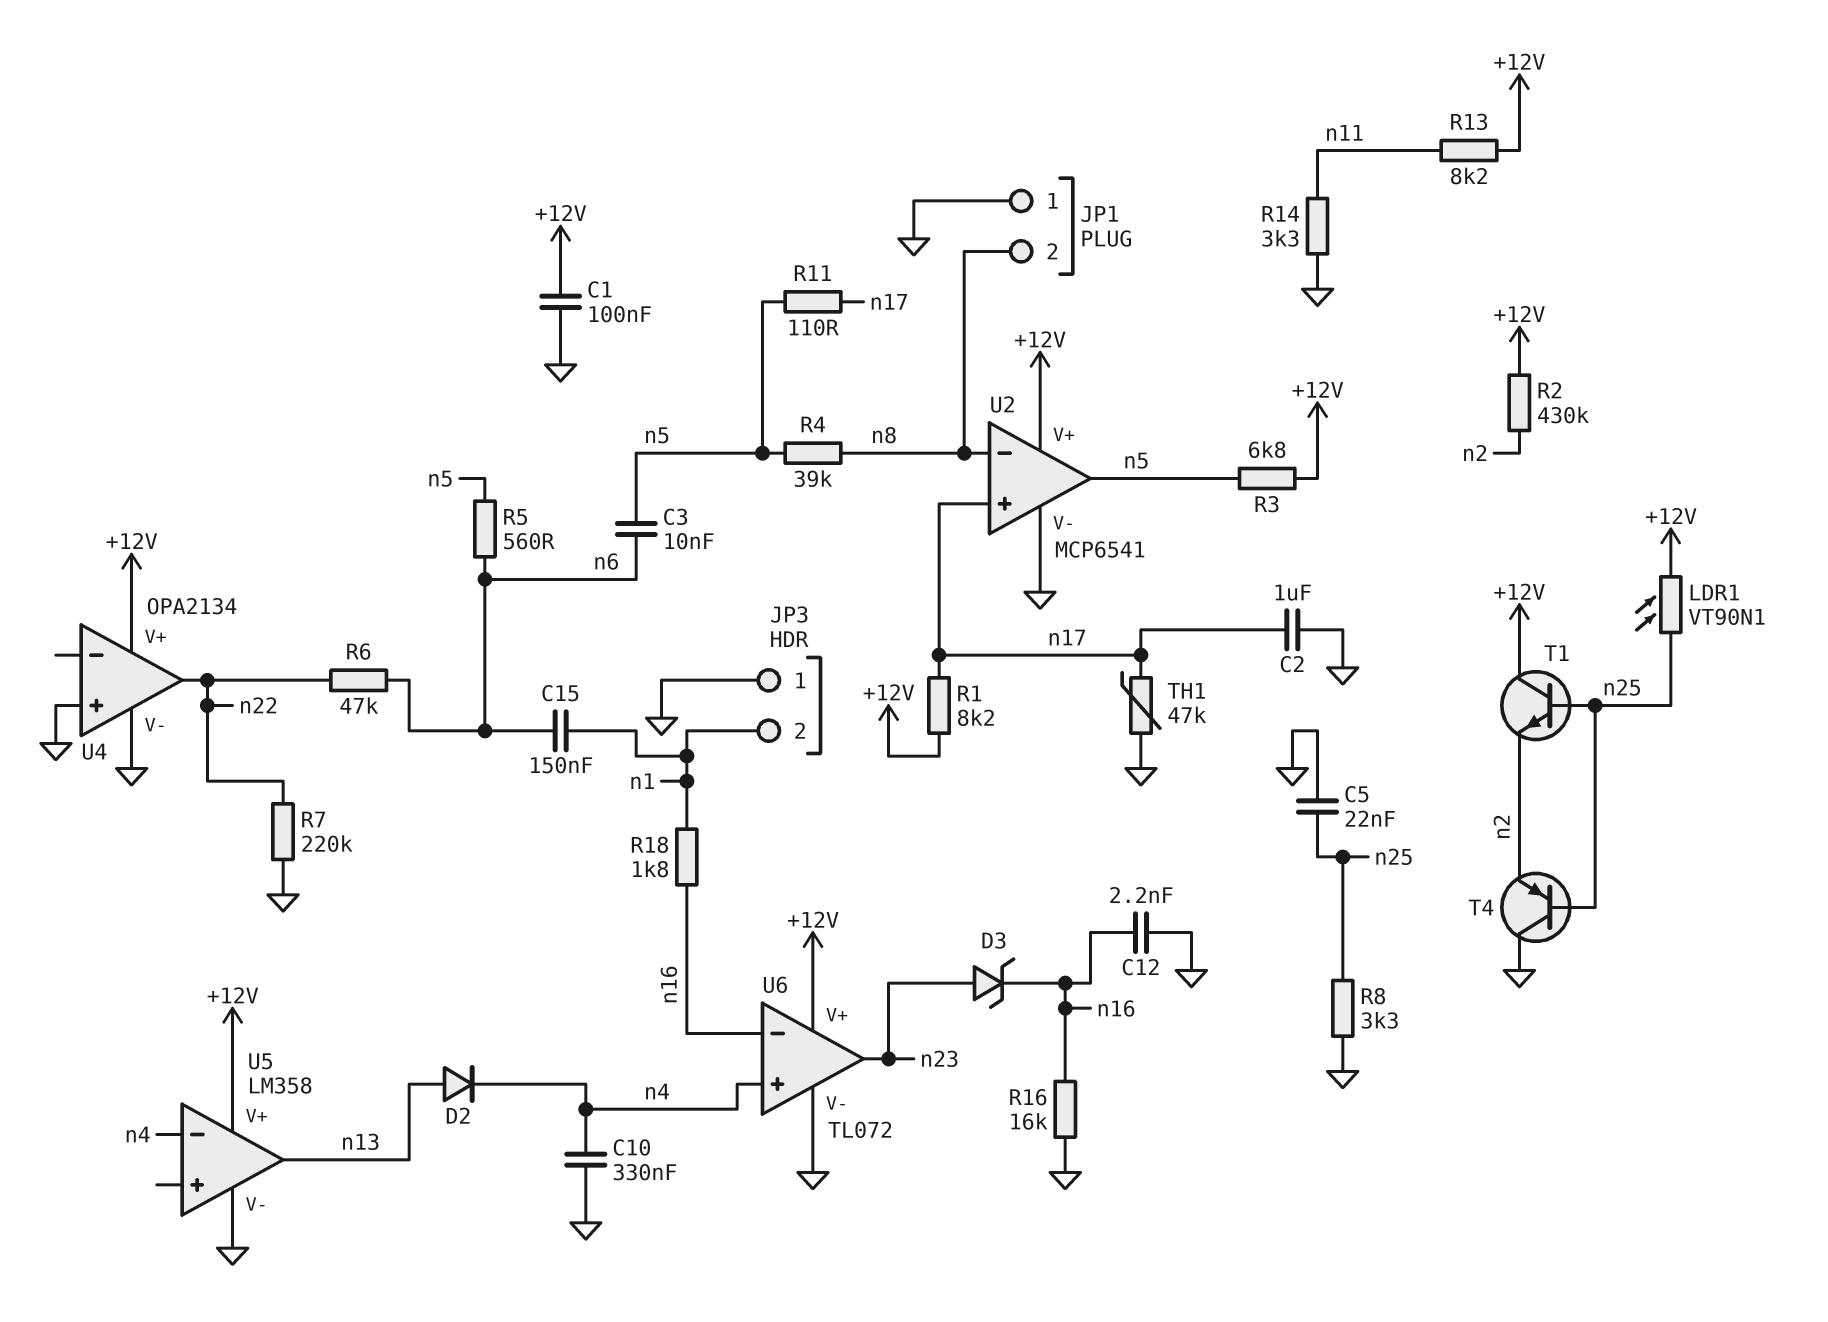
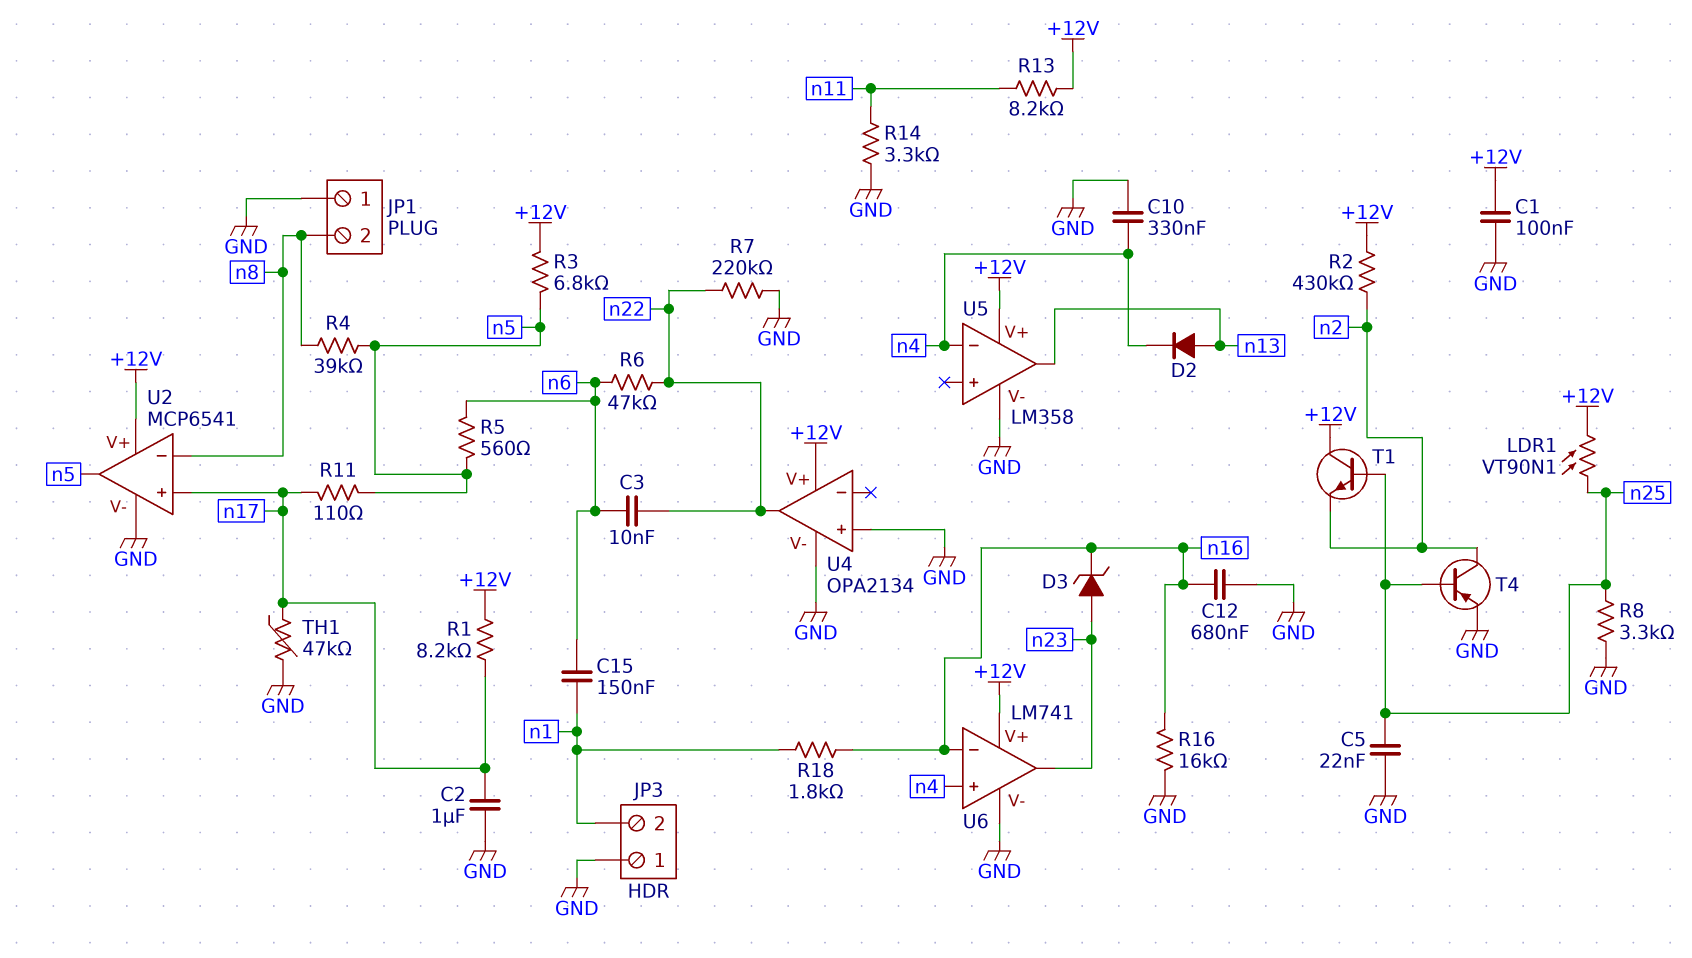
C3: 10nF (n5, n6) -> 10nF (n6, n22)
C12: 2.2nF (GND, n16) -> 680nF (GND, n16)
T4: PNP (B n25, C GND, E n2) -> PNP (B n25, C n2, E GND)
U6: TL072 -> LM741

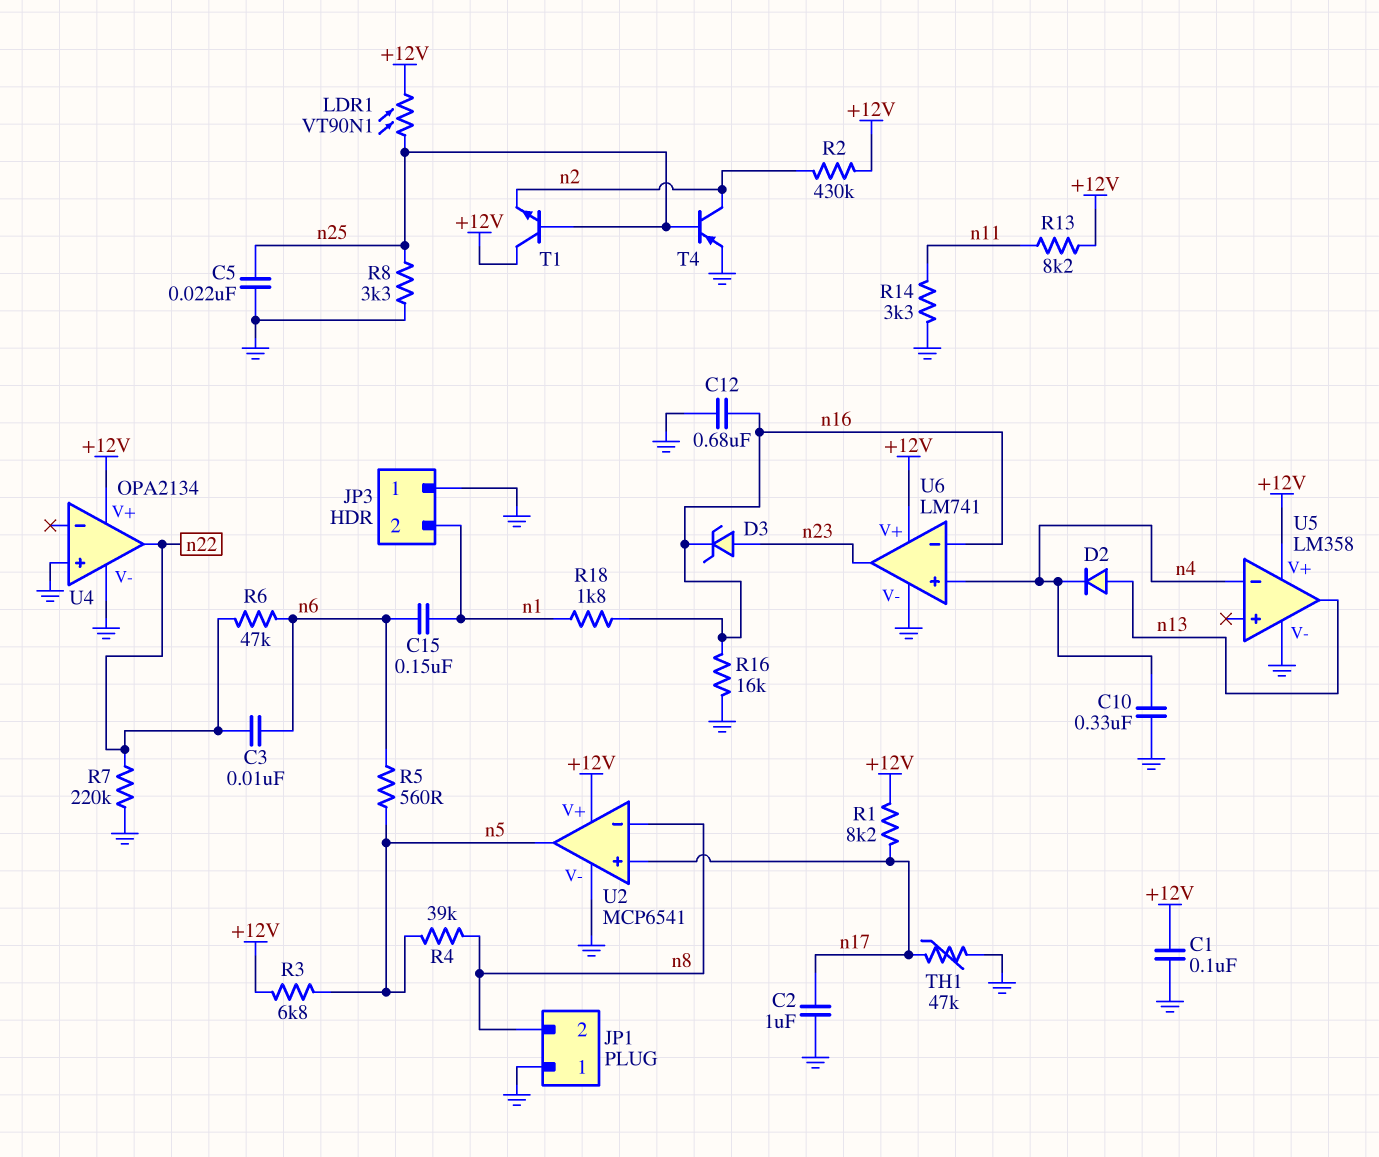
R11: 110 (n5, n17) -> none

